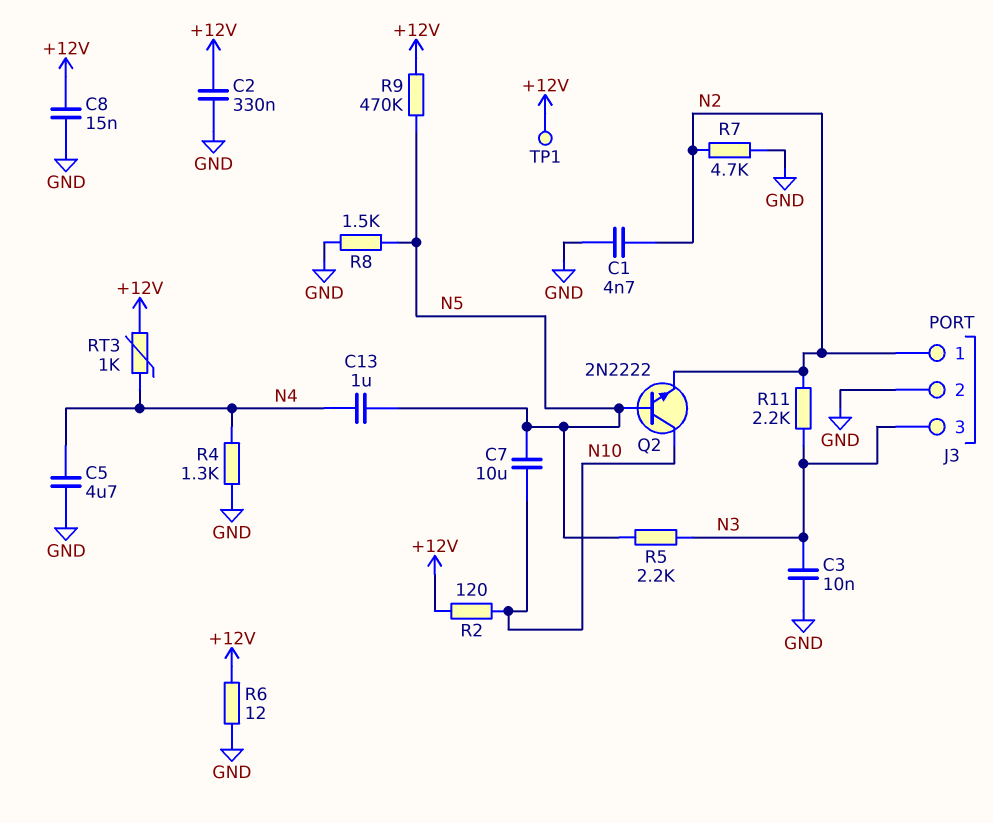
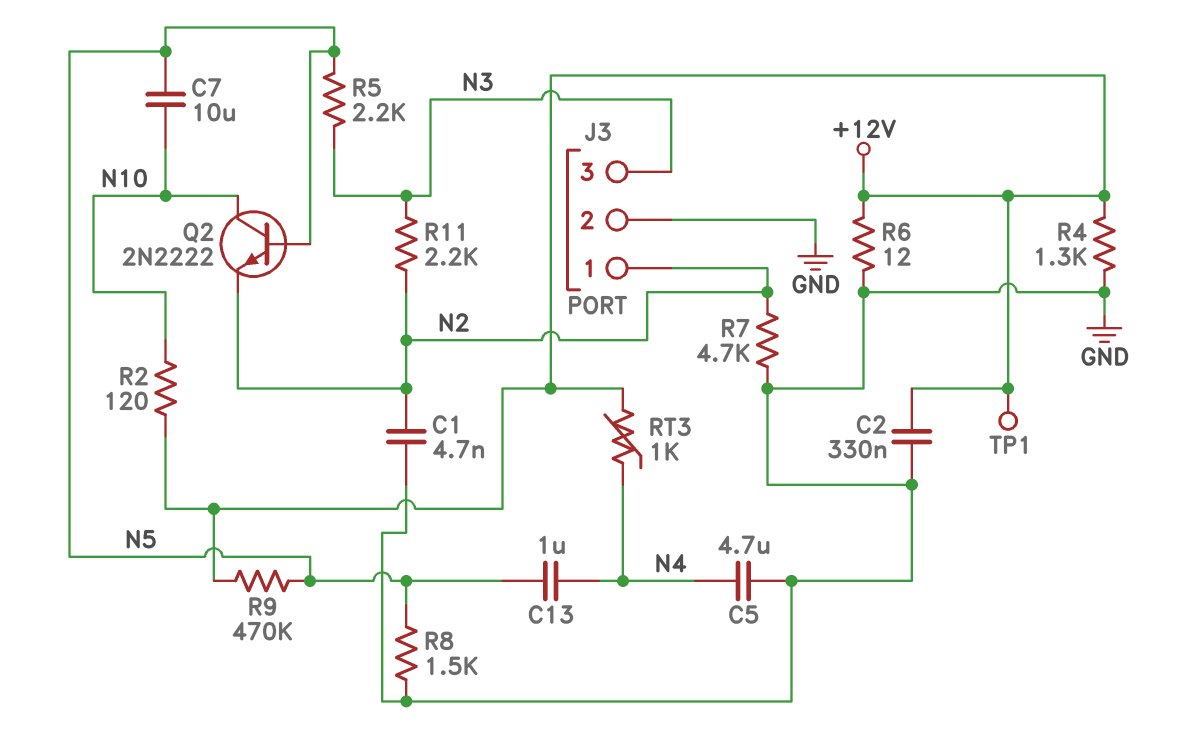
C3: 10nF (GND, N3) -> none
C8: 15nF (+12V, GND) -> none
R4: 1.3k (GND, N4) -> 1.3k (+12V, GND)

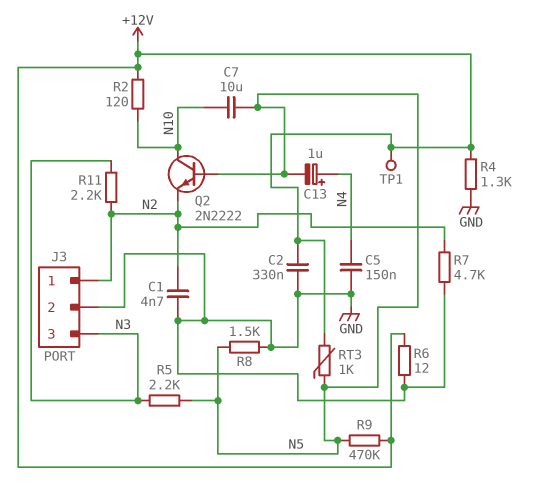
C5: 4.7uF (GND, N4) -> 150nF (GND, N4)
C13: 1uF (N4, N5) -> 1uF (plus N4, minus N5)
RT3: 1k (+12V, N4) -> 1k (+12V, N5)

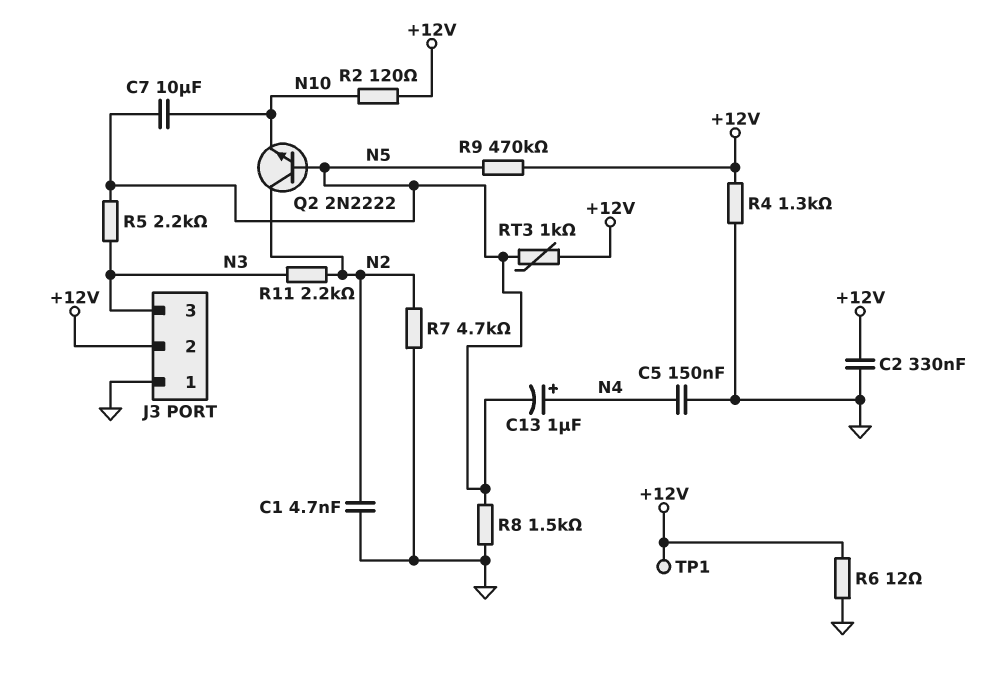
J3 pin 1: N2 -> GND
J3 pin 2: GND -> +12V
Q2: NPN 2N2222 (B N5, C N10, E N2) -> NPN 2N2222 (B N5, C N2, E N10)

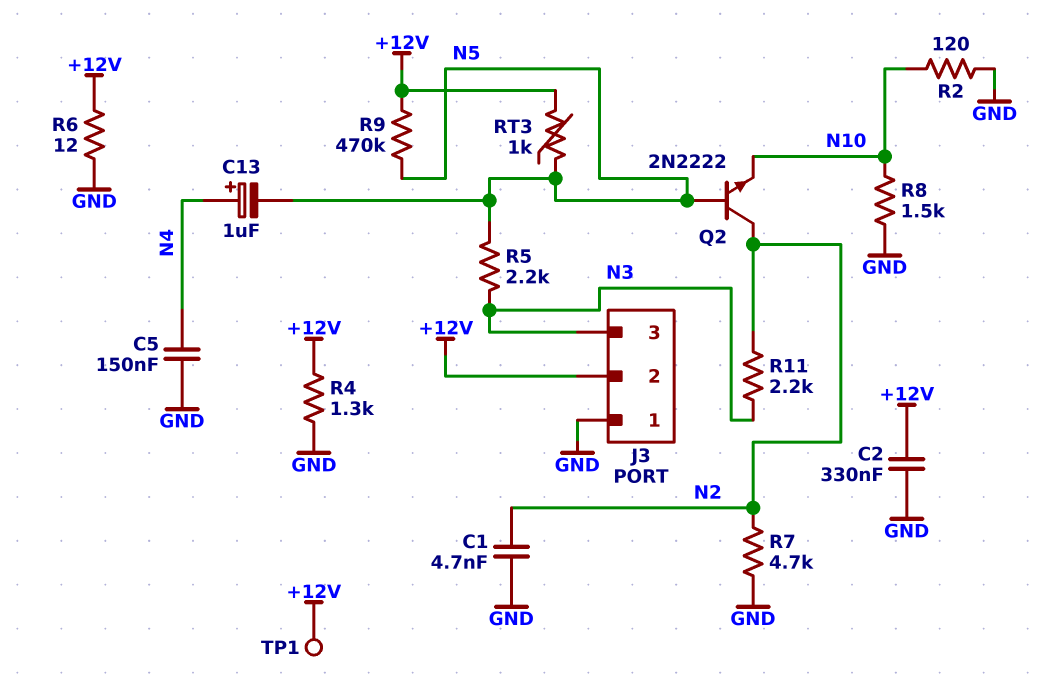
C7: 10uF (N5, N10) -> none
R2: 120 (+12V, N10) -> 120 (GND, N10)
R8: 1.5k (GND, N5) -> 1.5k (GND, N10)

